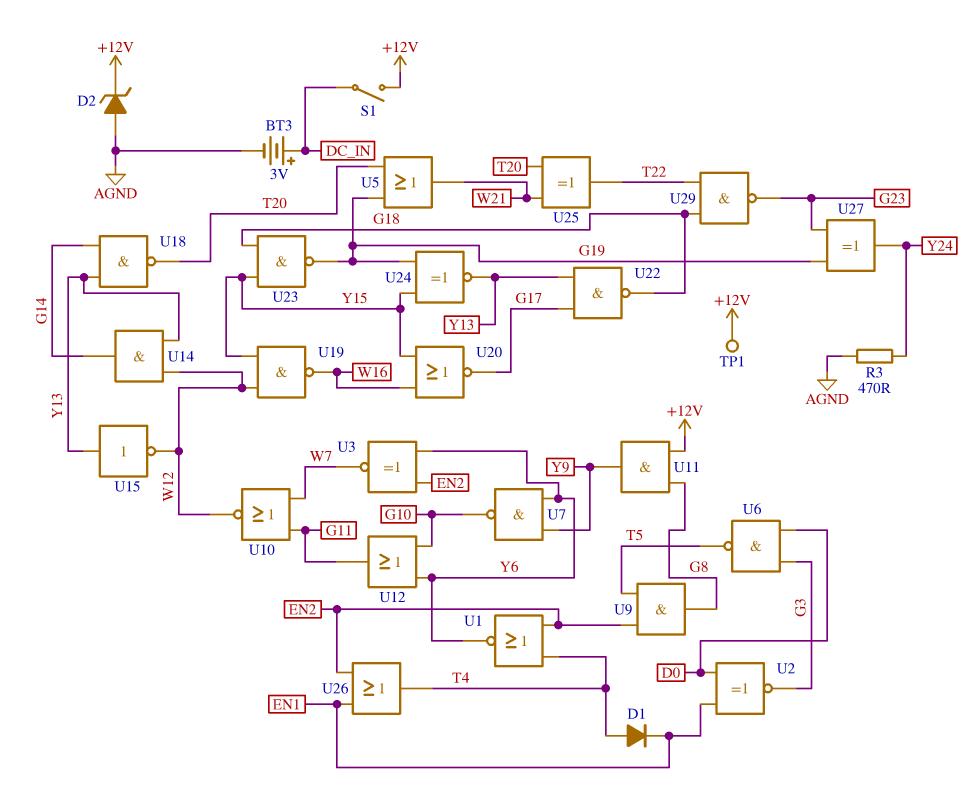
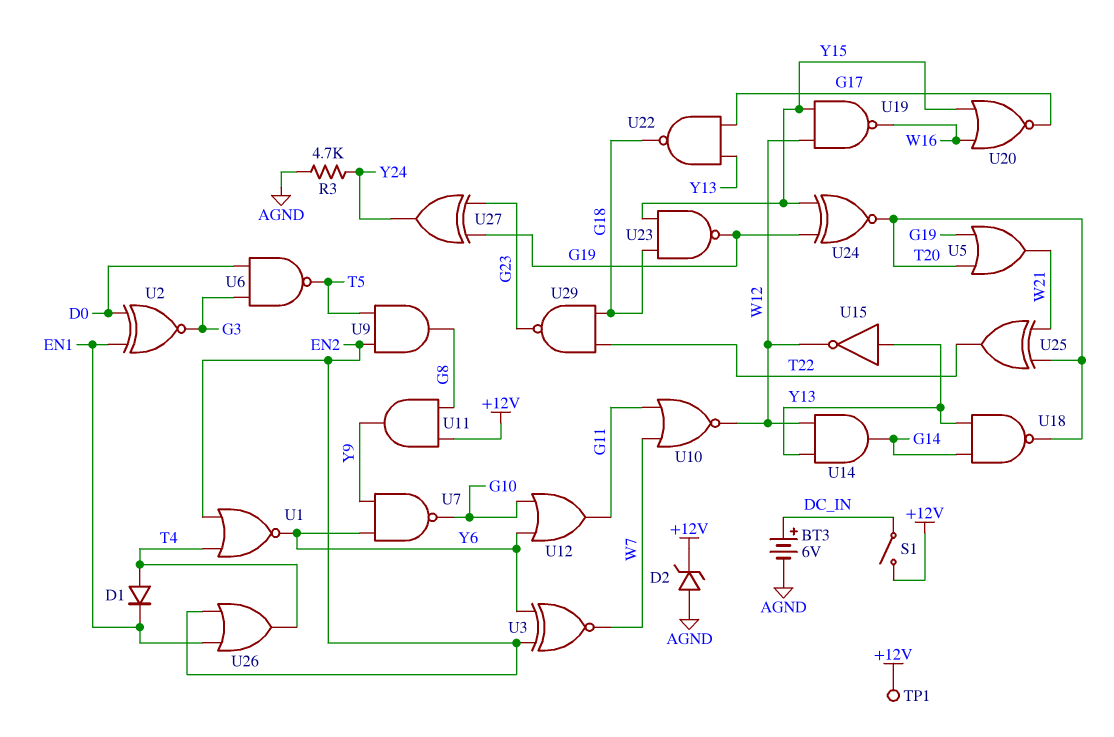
BT3: 3V (plus DC_IN, minus AGND) -> 6V (plus DC_IN, minus AGND)
R3: 470 (AGND, Y24) -> 4.7k (AGND, Y24)
U24: XNOR (in G19, in Y15, out Y13) -> XNOR (in G19, in Y15, out T20)

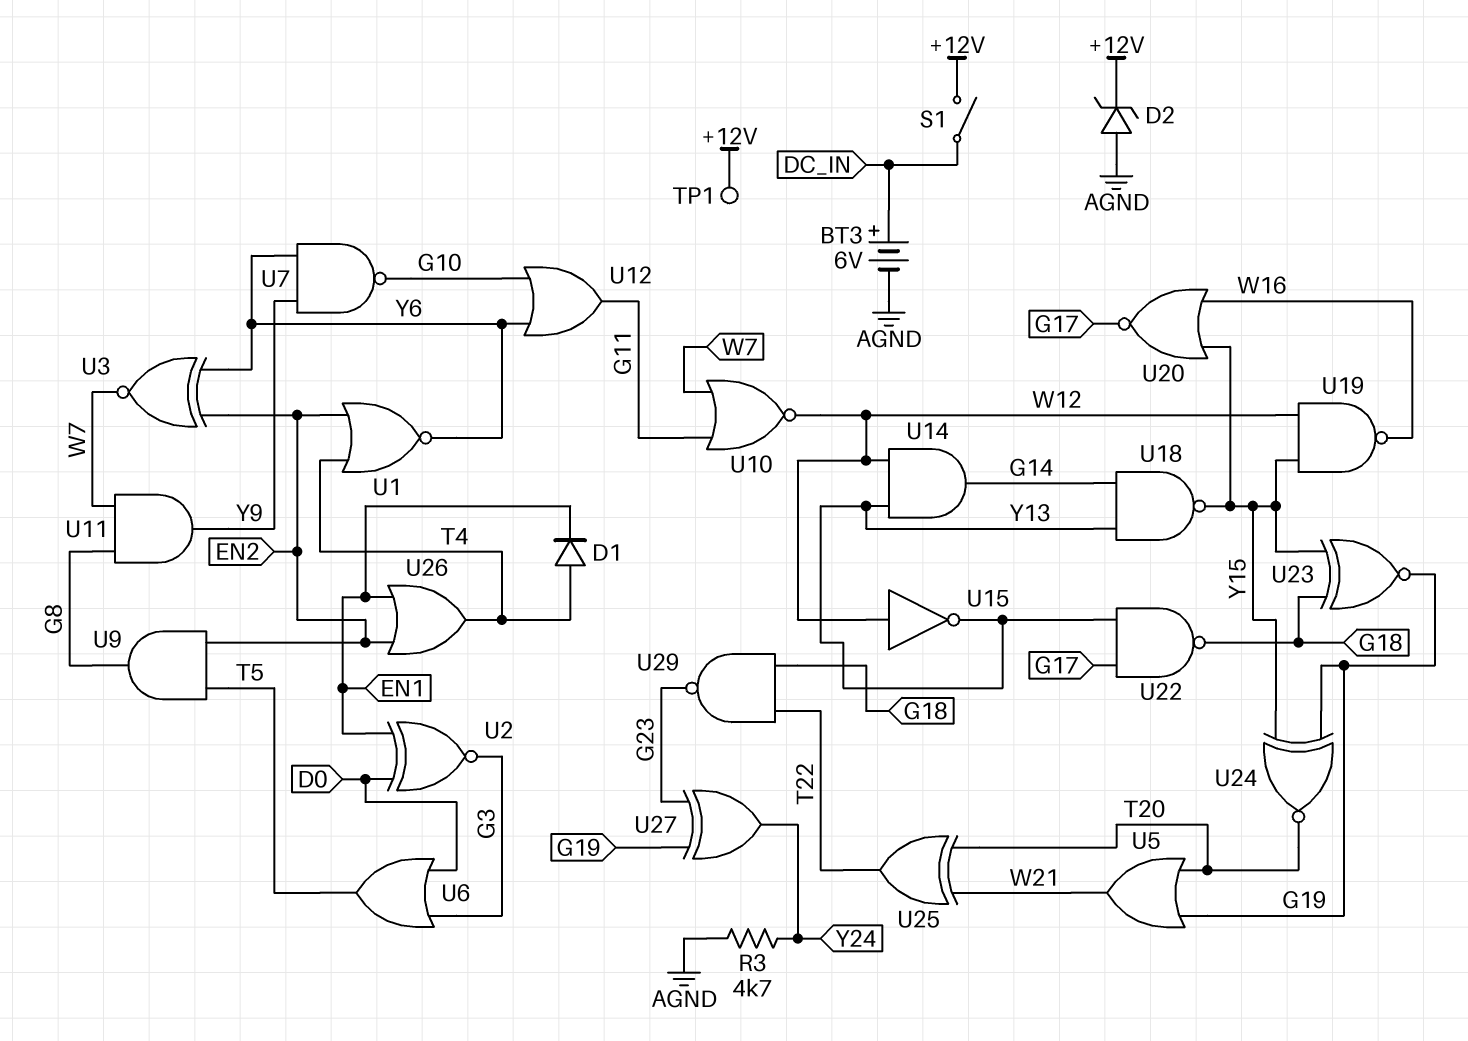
U6: NAND (in D0, in G3, out T5) -> OR (in D0, in G3, out T5)
U11: AND (in +12V, in G8, out Y9) -> AND (in G8, in W7, out Y9)
U15: NOT (in Y13, out W12) -> NOT (in W12, out Y13)
U18: NAND (in G14, in Y13, out T20) -> NAND (in G14, in Y13, out Y15)
U23: NAND (in G18, in Y15, out G19) -> XNOR (in G18, in Y15, out G19)

